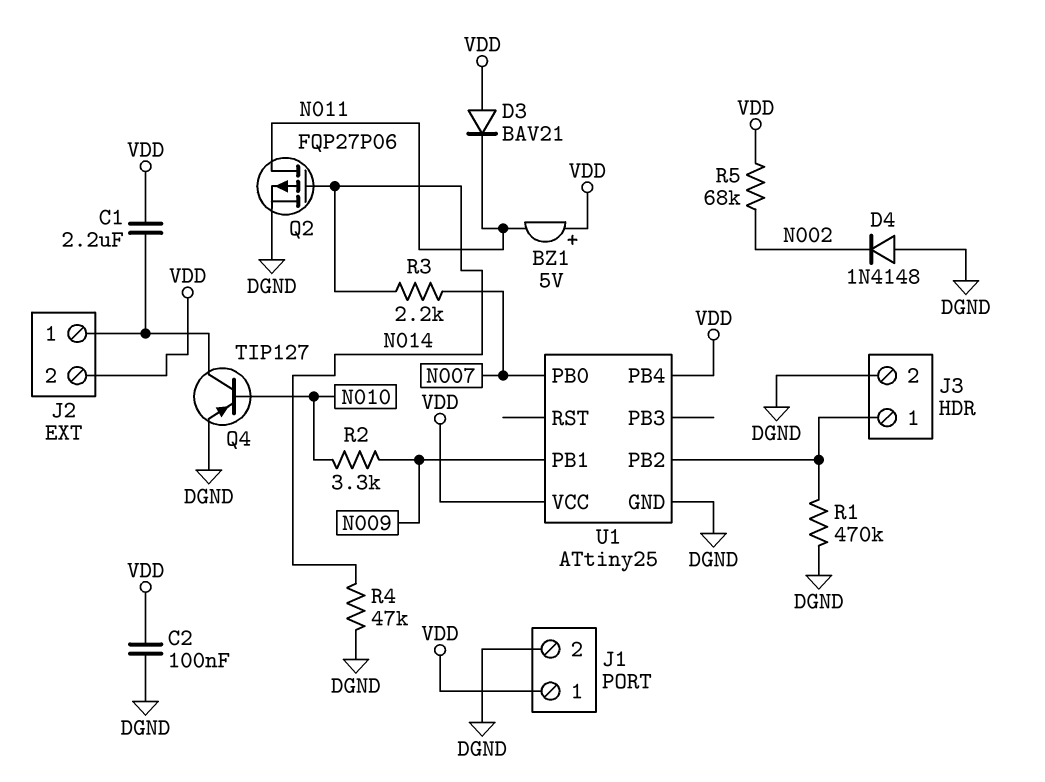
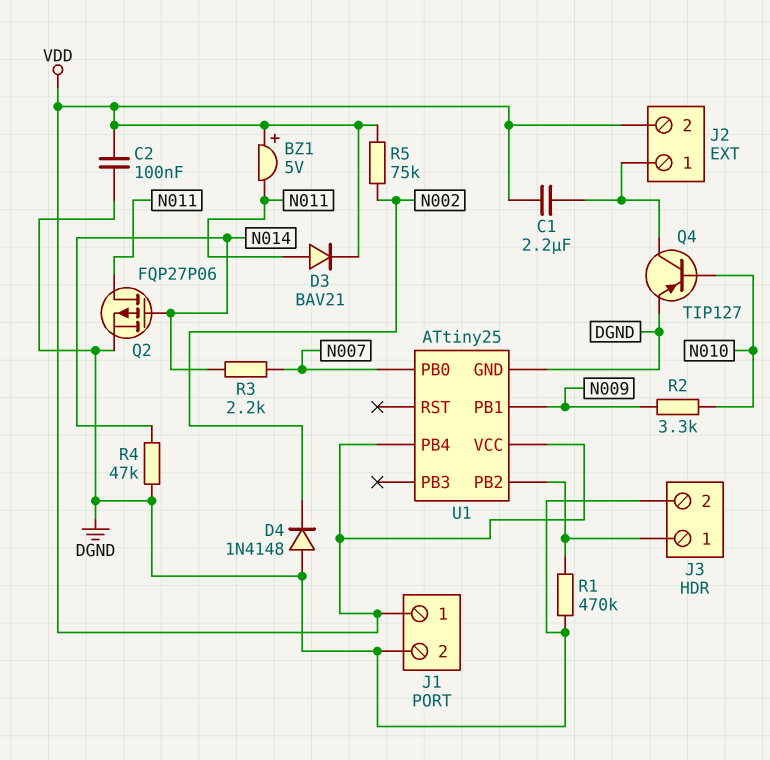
D3: diode BAV21 (A VDD, K N011) -> diode BAV21 (A N011, K VDD)
R5: 68k (N002, VDD) -> 75k (N002, VDD)

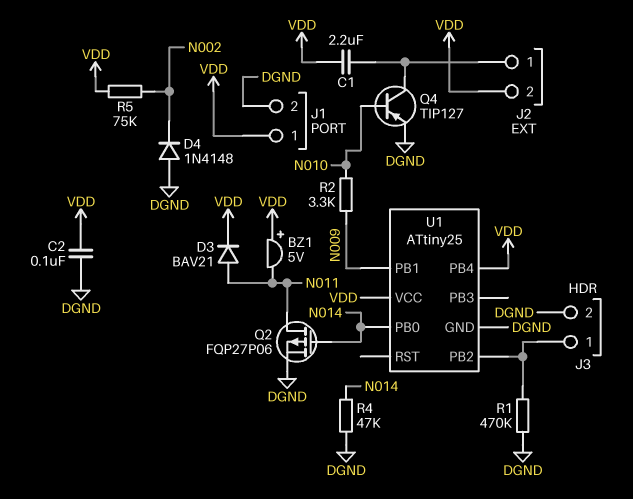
R3: 2.2k (N007, N014) -> none
U1 pin PB0: N007 -> N014

